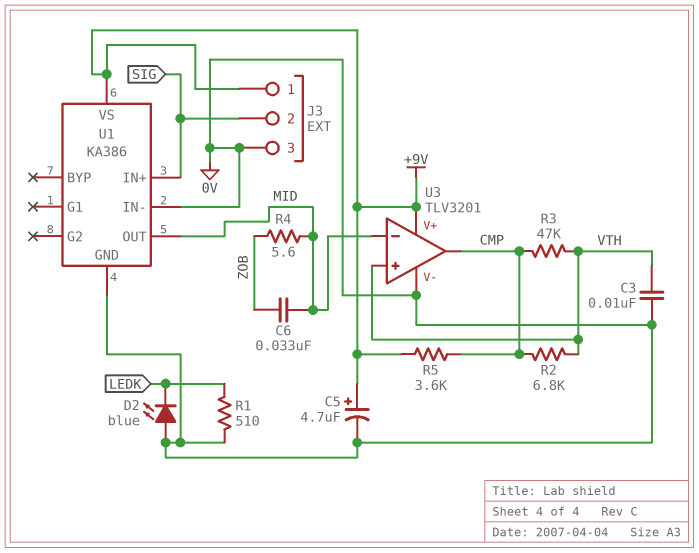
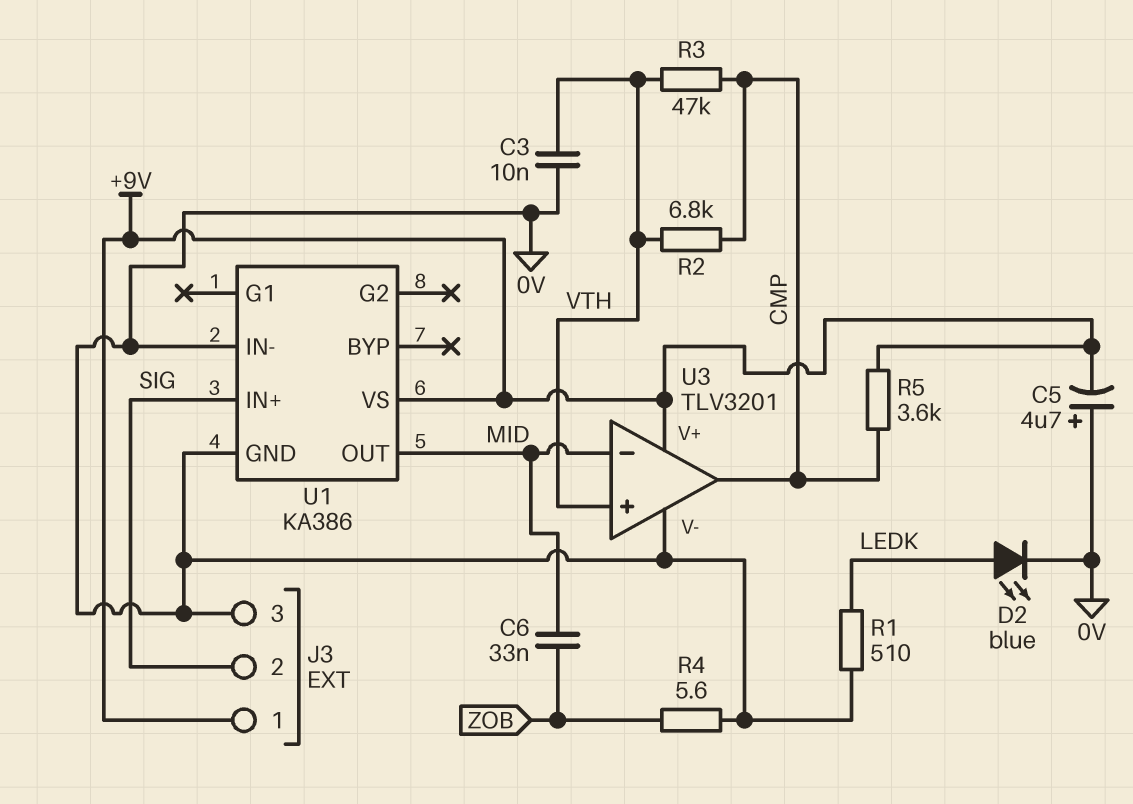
C5: 4.7uF (plus +9V, minus 0V) -> 4.7uF (plus 0V, minus +9V)
D2: LED blue (A 0V, K LEDK) -> LED blue (A LEDK, K 0V)
R4: 5.6 (MID, ZOB) -> 5.6 (0V, ZOB)

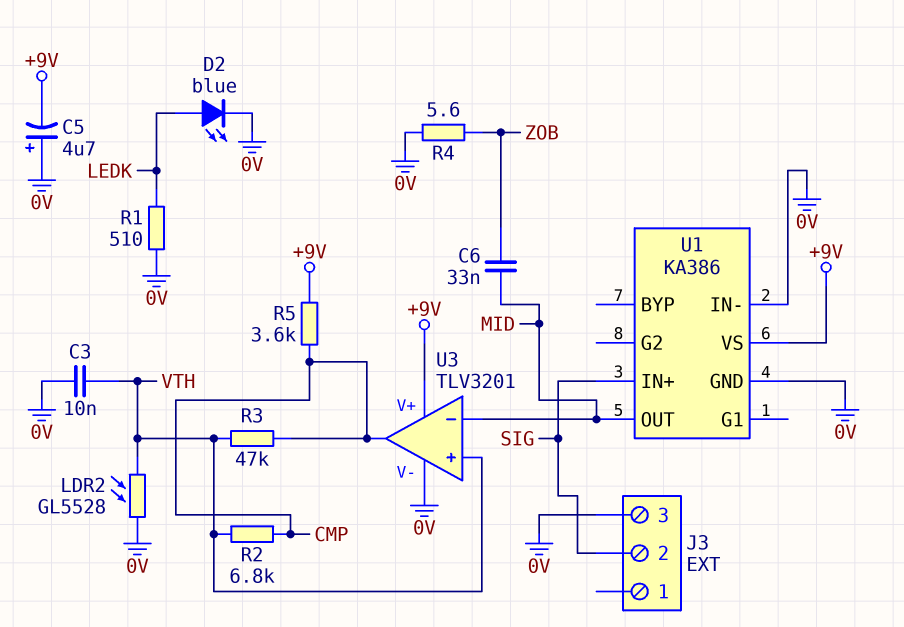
J3 pin 1: +9V -> none
LDR2: none -> GL5528 (0V, VTH)

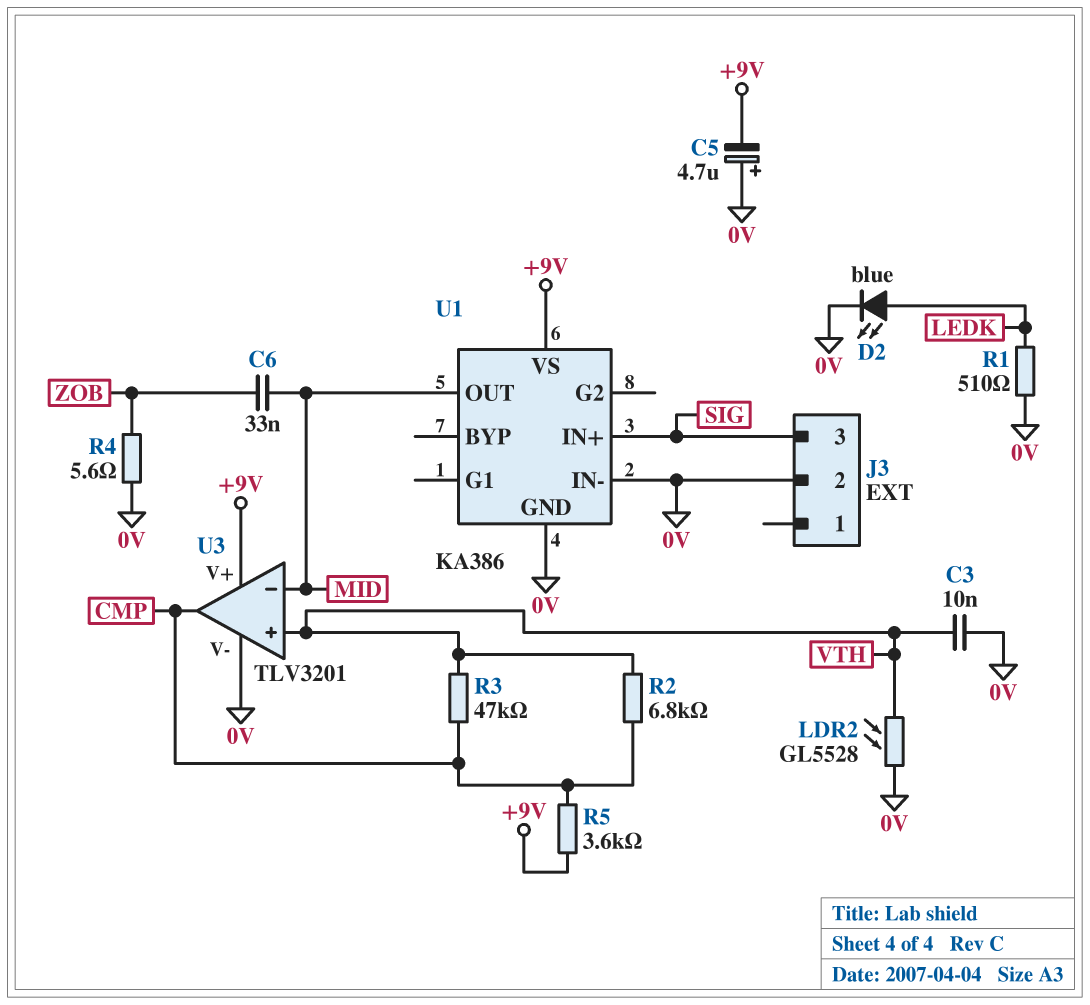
J3 pin 2: SIG -> 0V
J3 pin 3: 0V -> SIG

